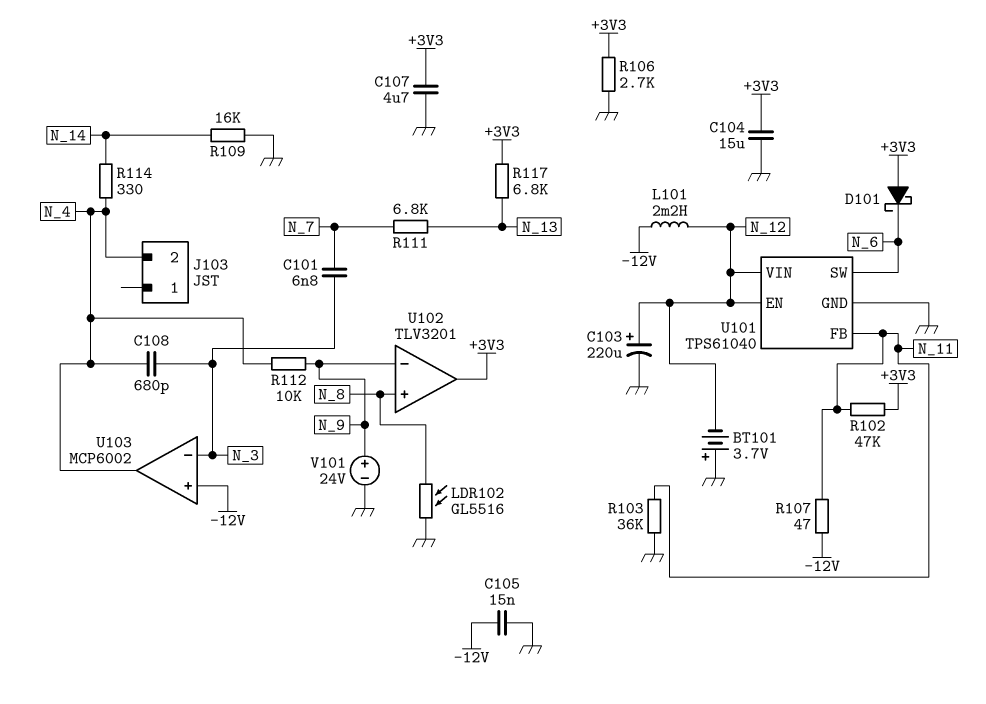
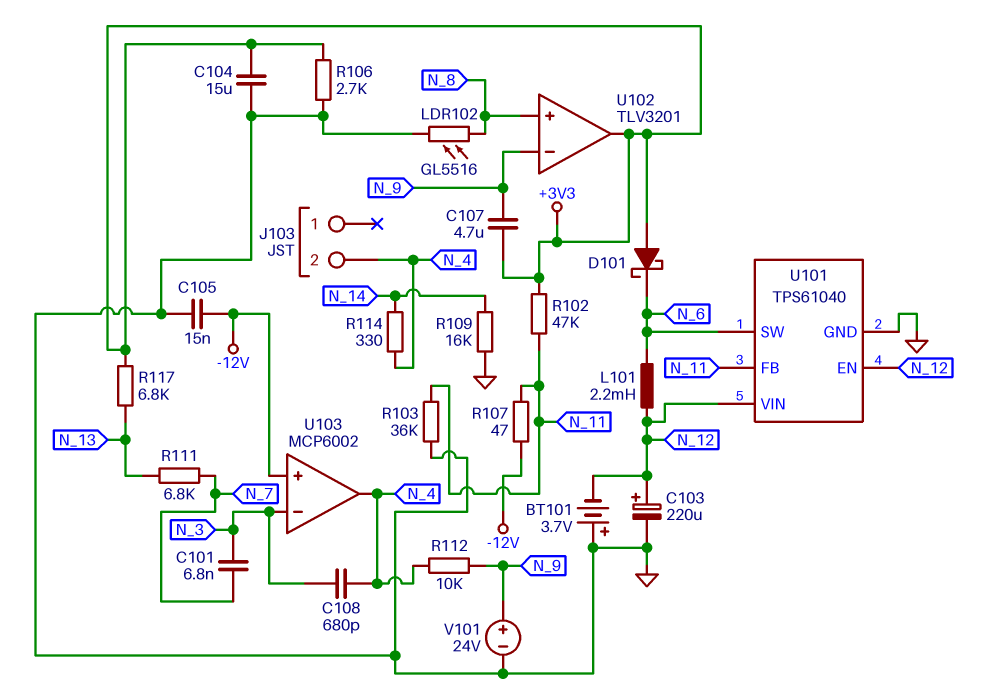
C107: 4.7uF (+3V3, GND) -> 4.7uF (+3V3, N_9)
L101: 2.2mH (-12V, N_12) -> 2.2mH (N_6, N_12)

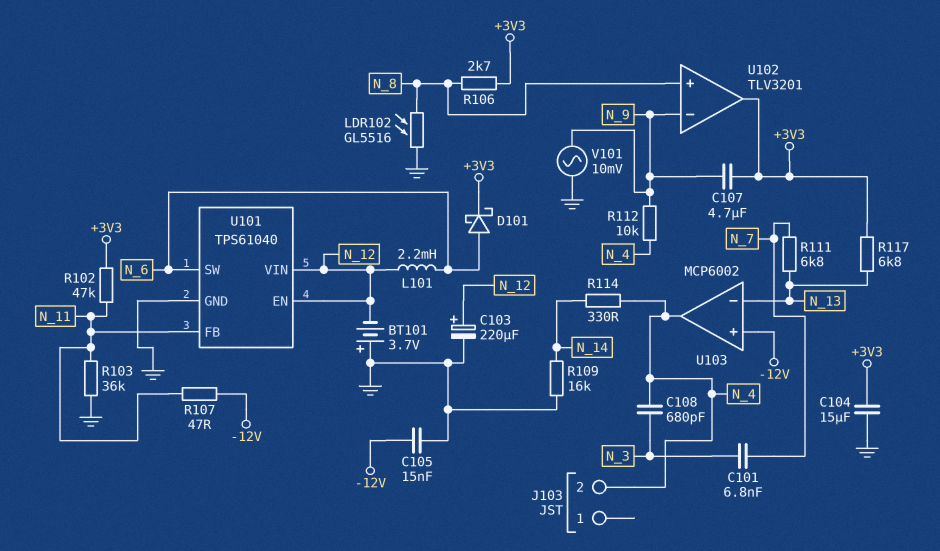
D101: schottky (A +3V3, K N_6) -> schottky (A N_6, K +3V3)
R106: 2.7k (+3V3, GND) -> 2.7k (+3V3, N_8)
U103 pin in-: N_3 -> N_13
V101: 24V (plus N_9, minus GND) -> AC 10mV (GND, N_9)

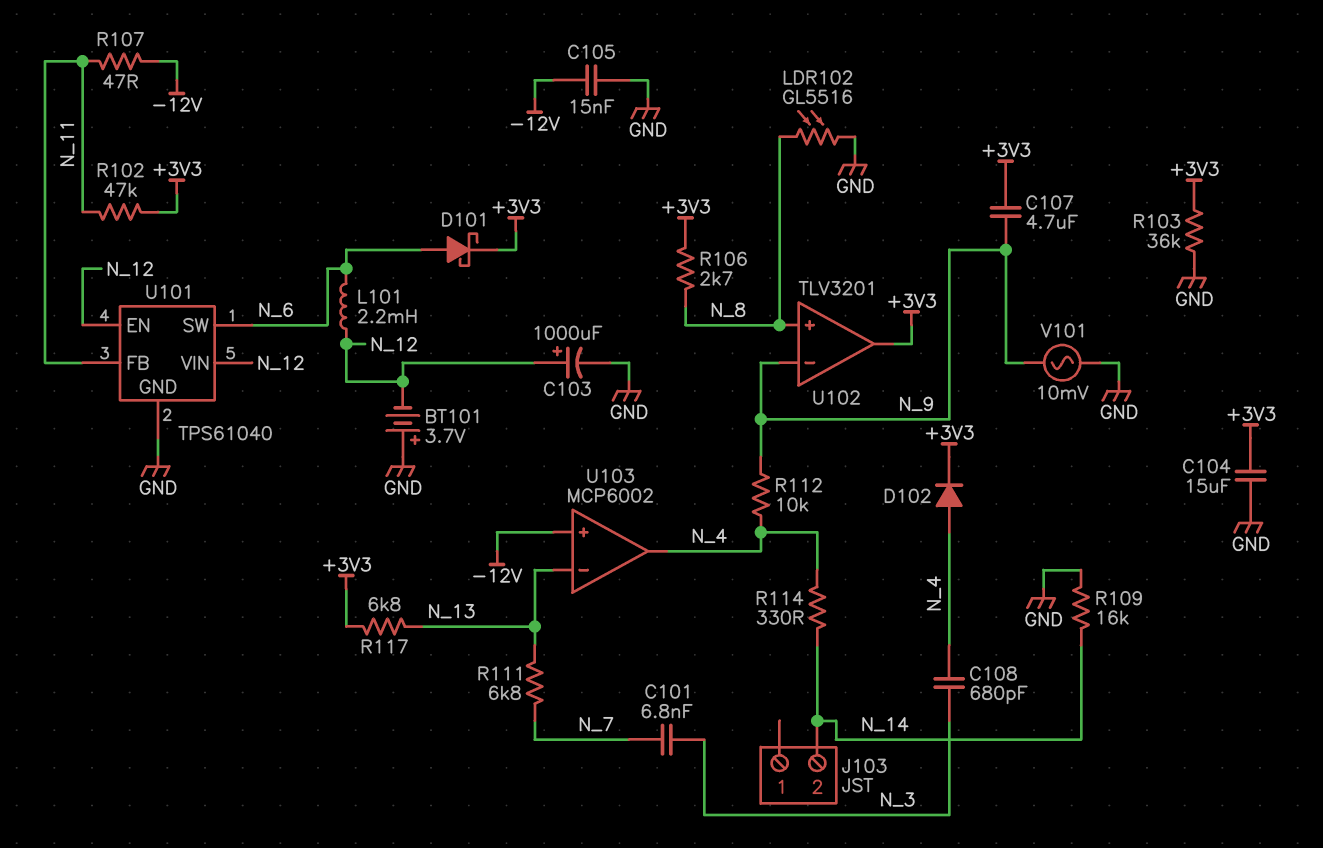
C103: 220uF (plus N_12, minus GND) -> 1000uF (plus N_12, minus GND)
D102: none -> diode (A N_4, K +3V3)
J103 pin 2: N_4 -> N_14
R103: 36k (GND, N_11) -> 36k (+3V3, GND)

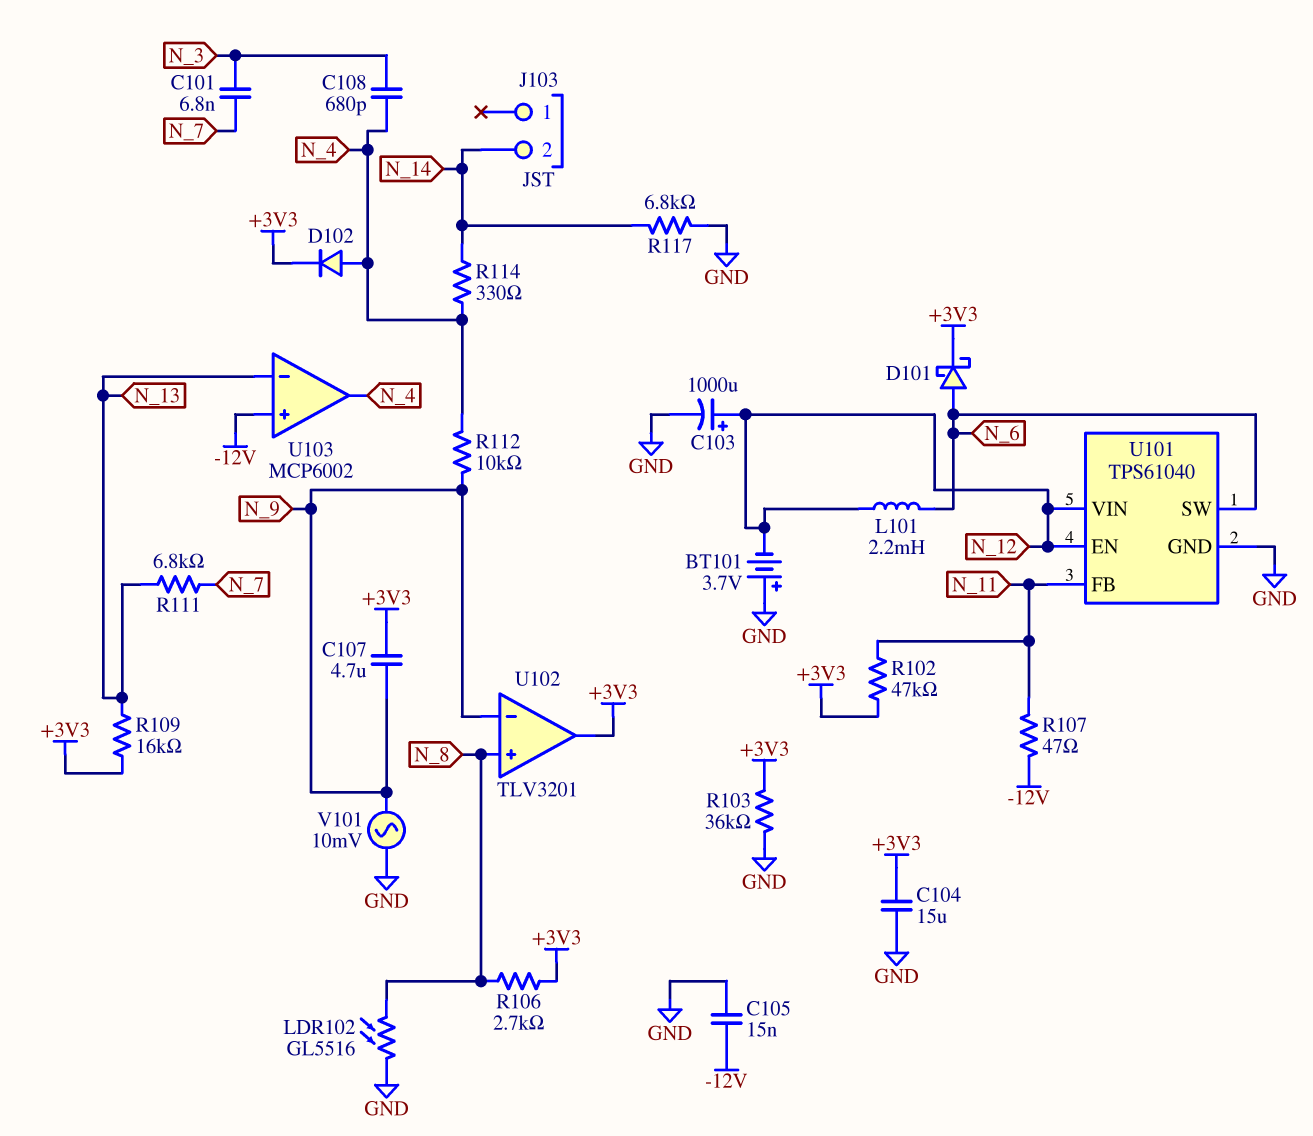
R109: 16k (GND, N_14) -> 16k (+3V3, N_13)
R117: 6.8k (+3V3, N_13) -> 6.8k (GND, N_14)

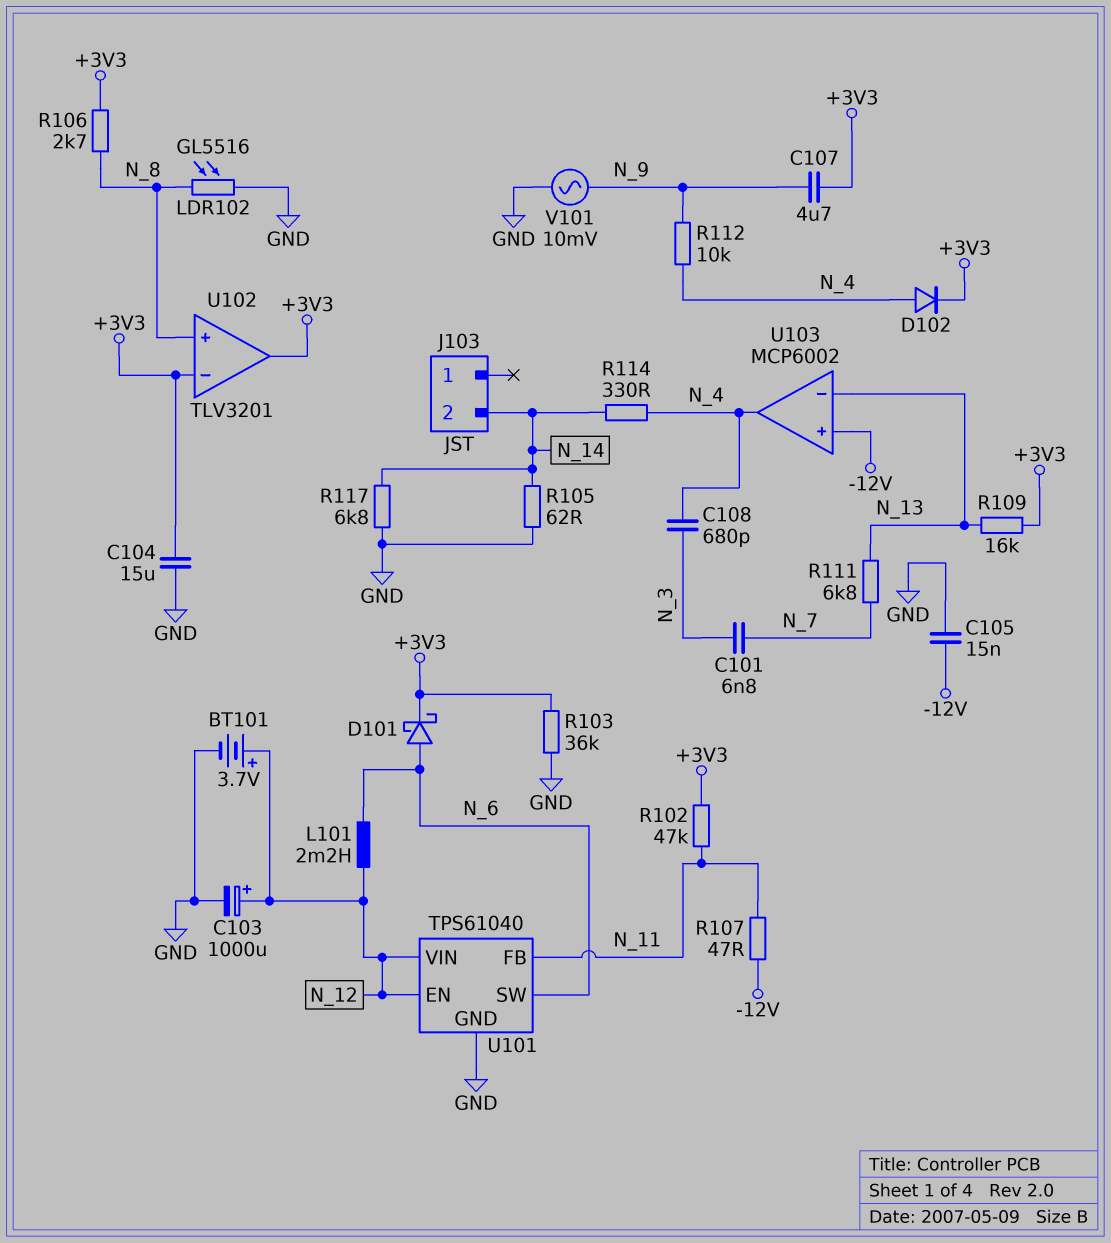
BT101: 3.7V (plus GND, minus N_12) -> 3.7V (plus N_12, minus GND)
R105: none -> 62 (GND, N_14)
U102 pin in-: N_9 -> +3V3

